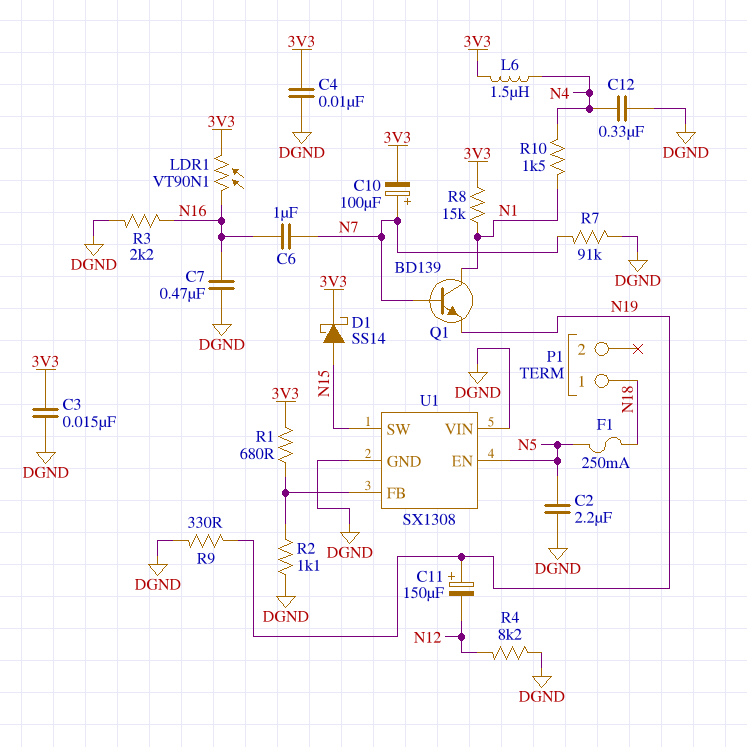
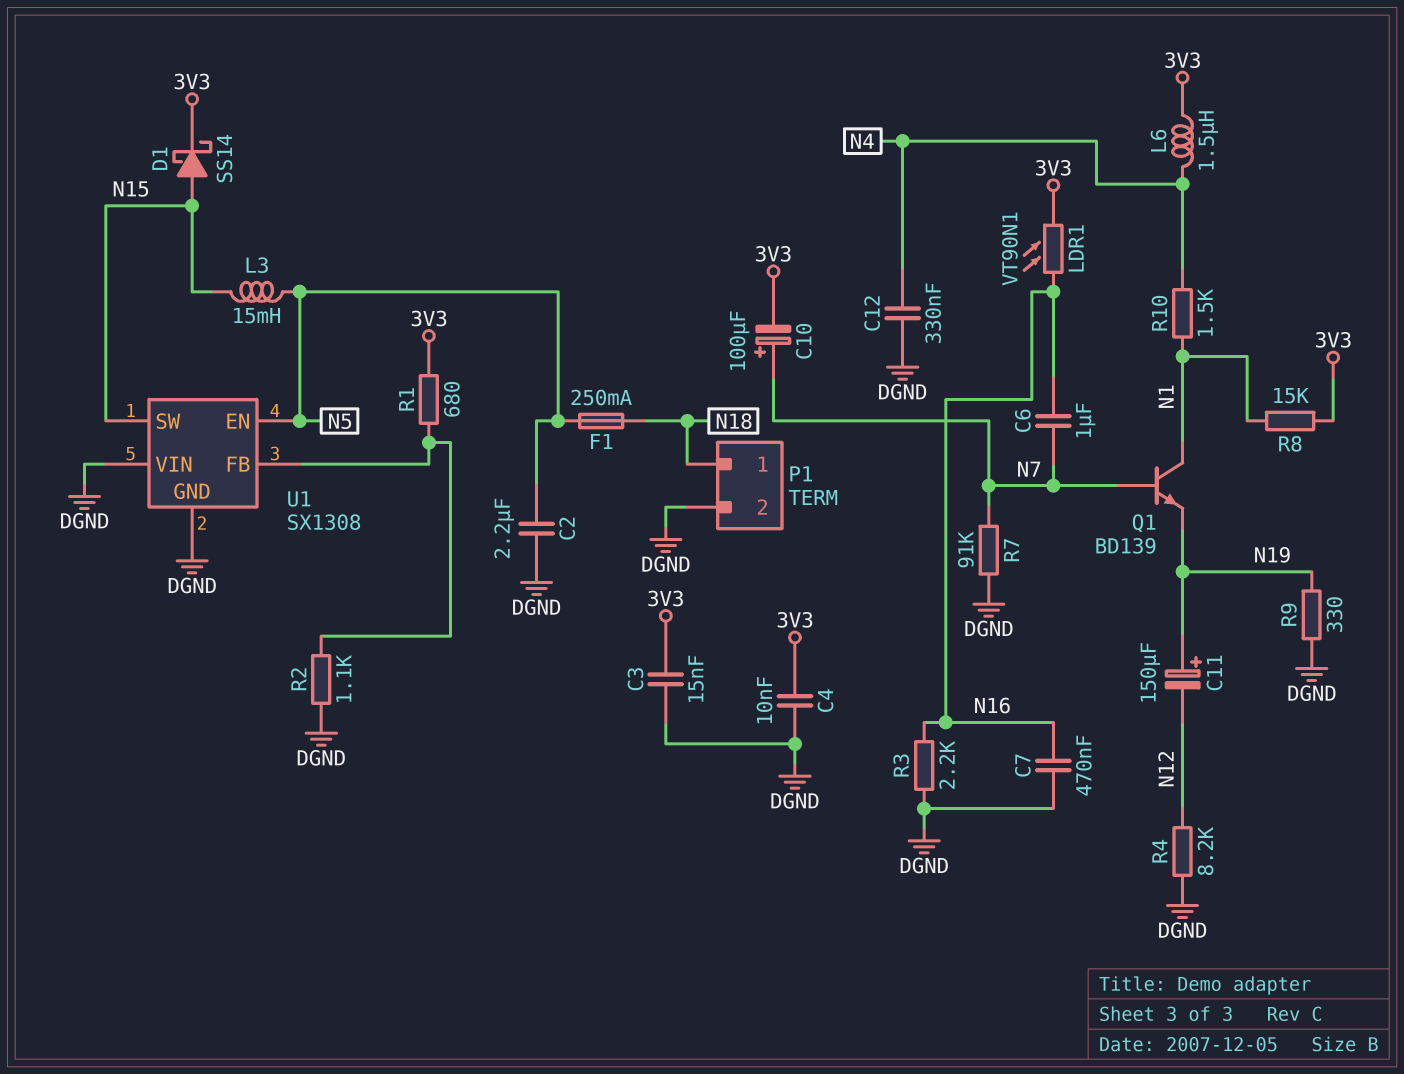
L3: none -> 15mH (N5, N15)
P1 pin 2: none -> DGND

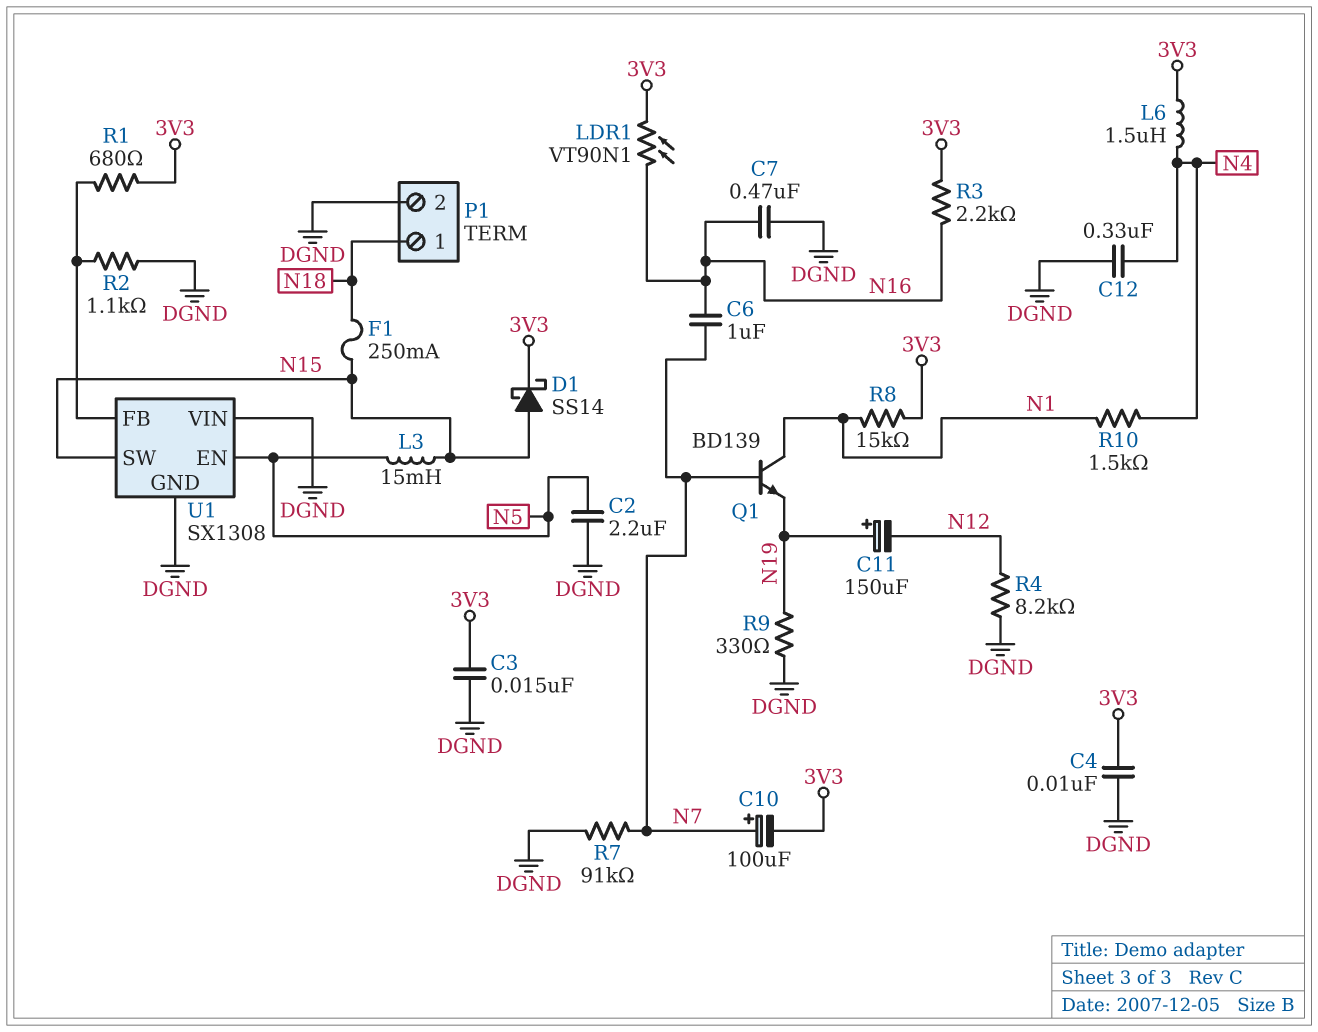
F1: 250mA (N5, N18) -> 250mA (N15, N18)
R3: 2.2k (DGND, N16) -> 2.2k (3V3, N16)

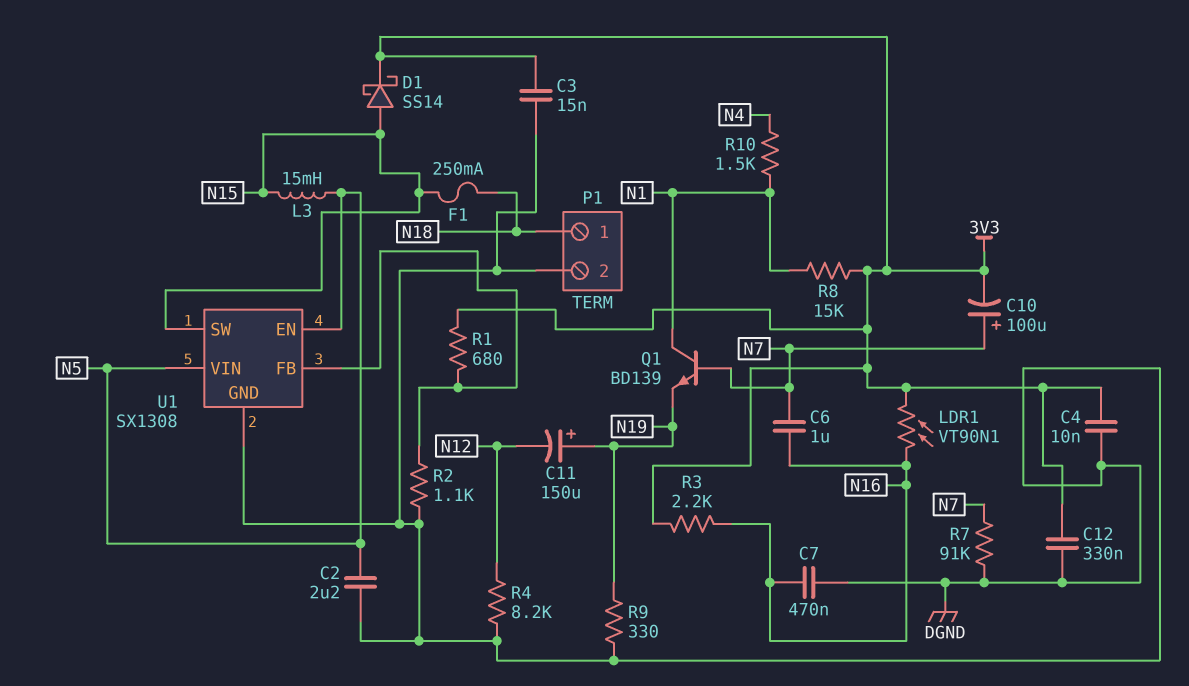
C12: 330nF (DGND, N4) -> 330nF (3V3, DGND)
L6: 1.5uH (3V3, N4) -> none
U1 pin VIN: DGND -> N5

